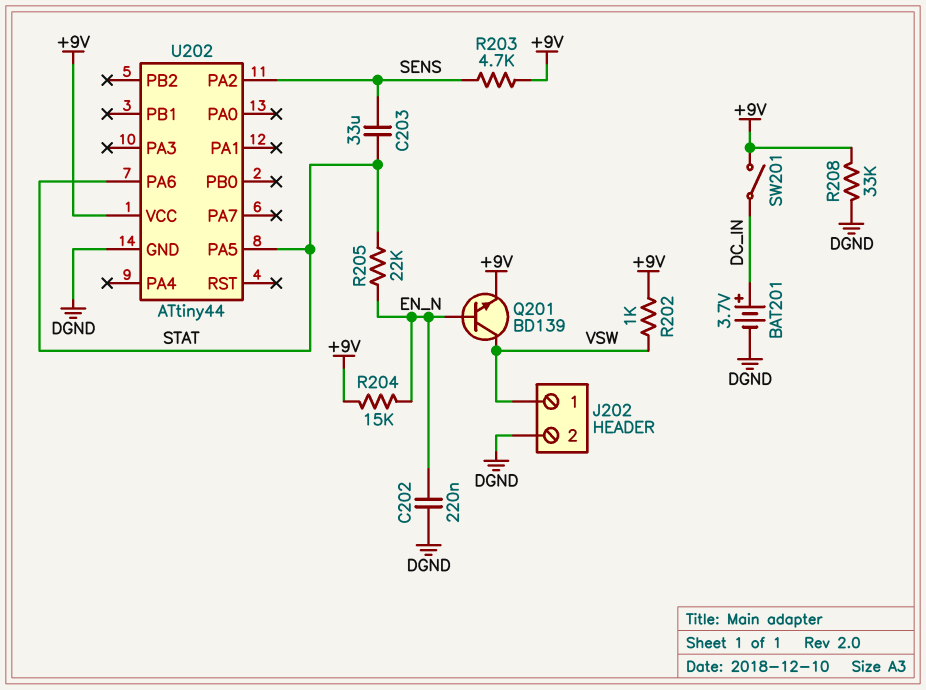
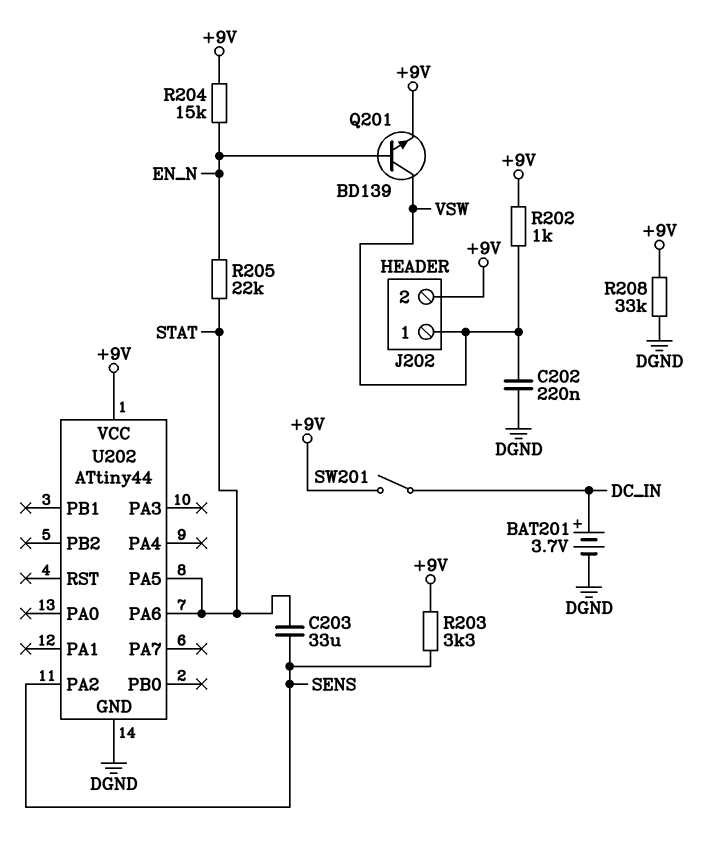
C202: 220nF (DGND, EN_N) -> 220nF (DGND, VSW)
J202 pin 2: DGND -> +9V
R203: 4.7k (+9V, SENS) -> 3.3k (+9V, SENS)

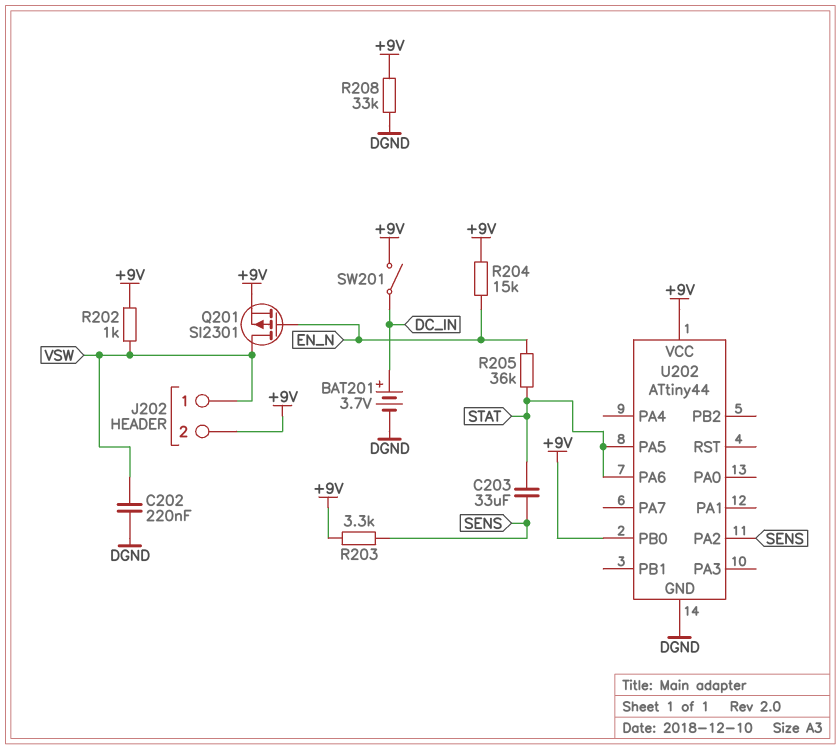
Q201: NPN BD139 (B EN_N, C VSW, E +9V) -> PMOS SI2301 (G EN_N, D VSW, S +9V)
R205: 22k (EN_N, STAT) -> 36k (EN_N, STAT)
U202 pin PB0: none -> +9V

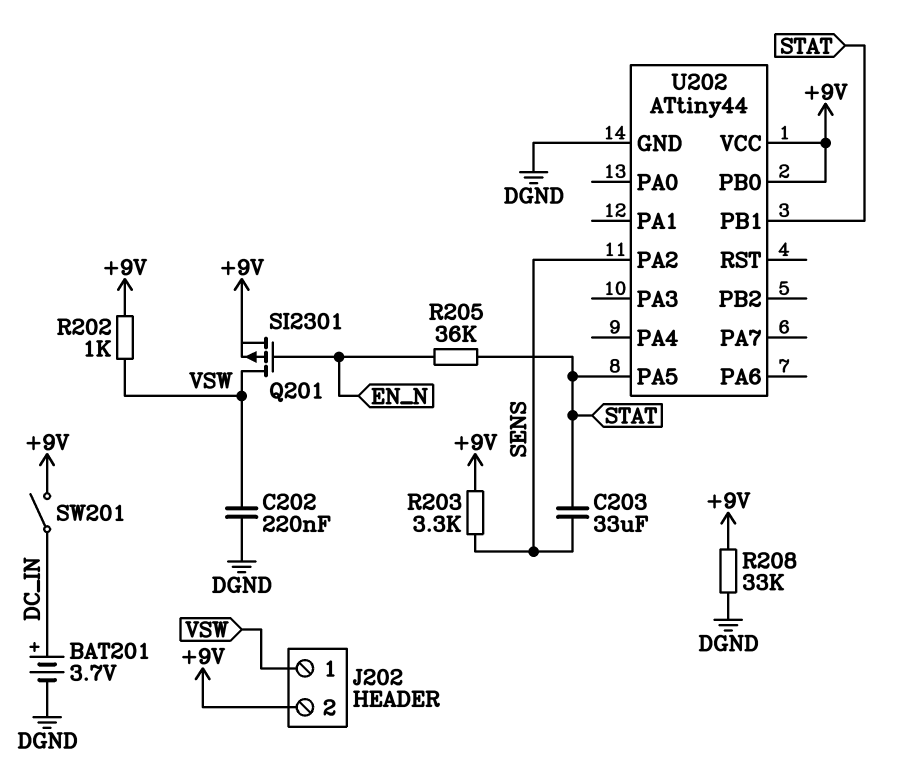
R204: 15k (+9V, EN_N) -> none
U202 pin PA6: STAT -> none
U202 pin PB1: none -> STAT

